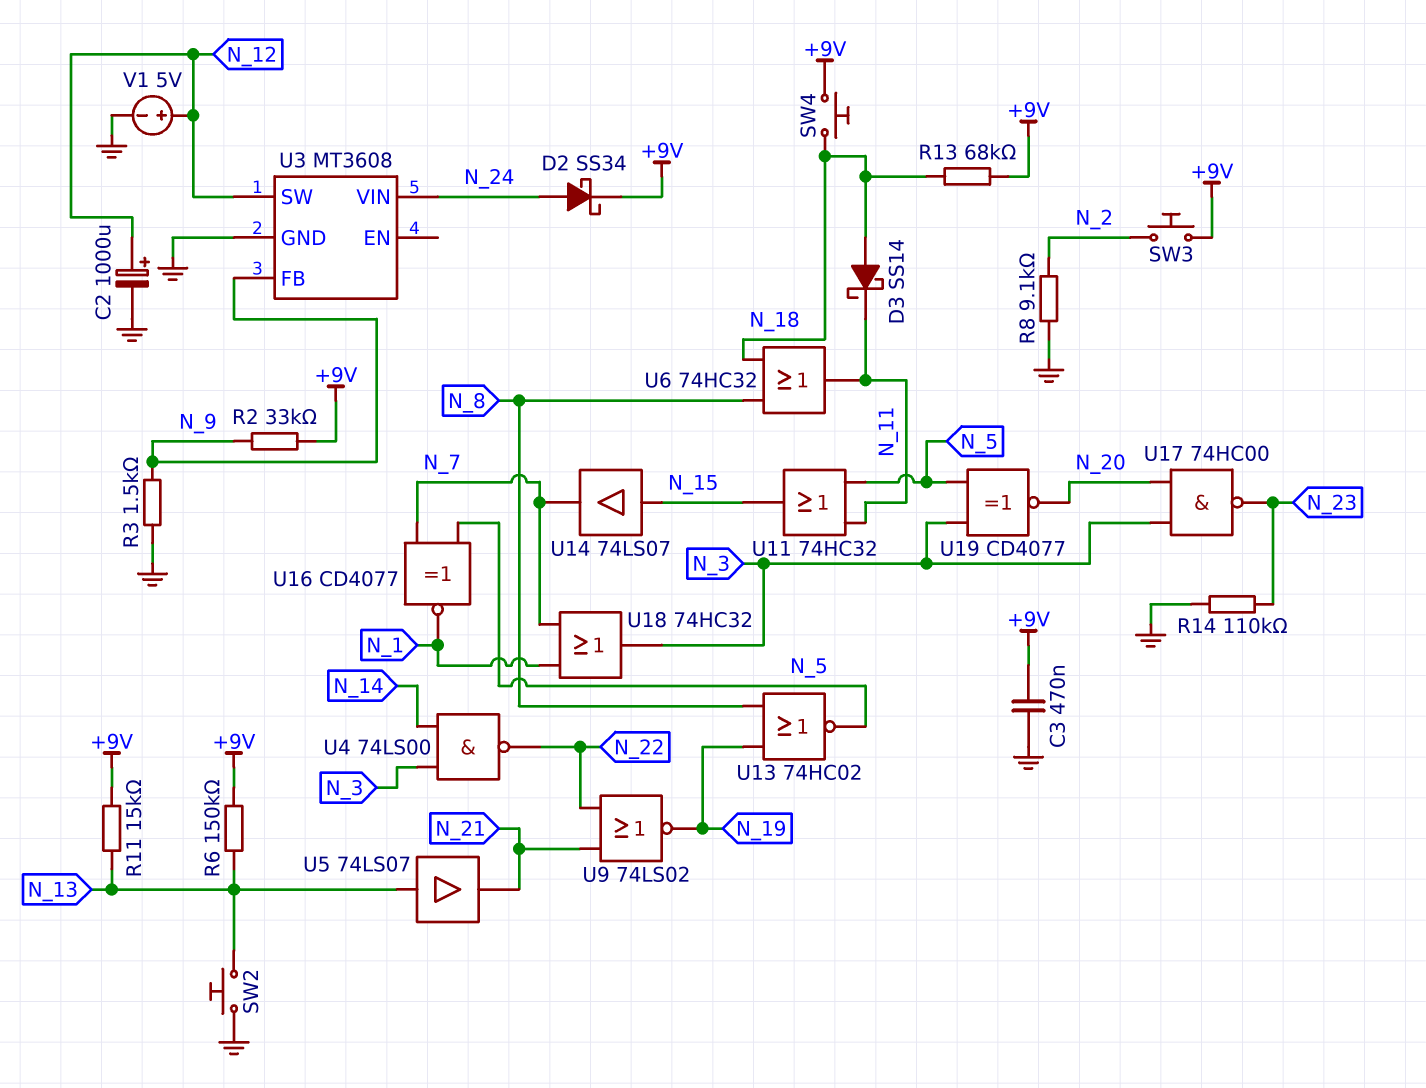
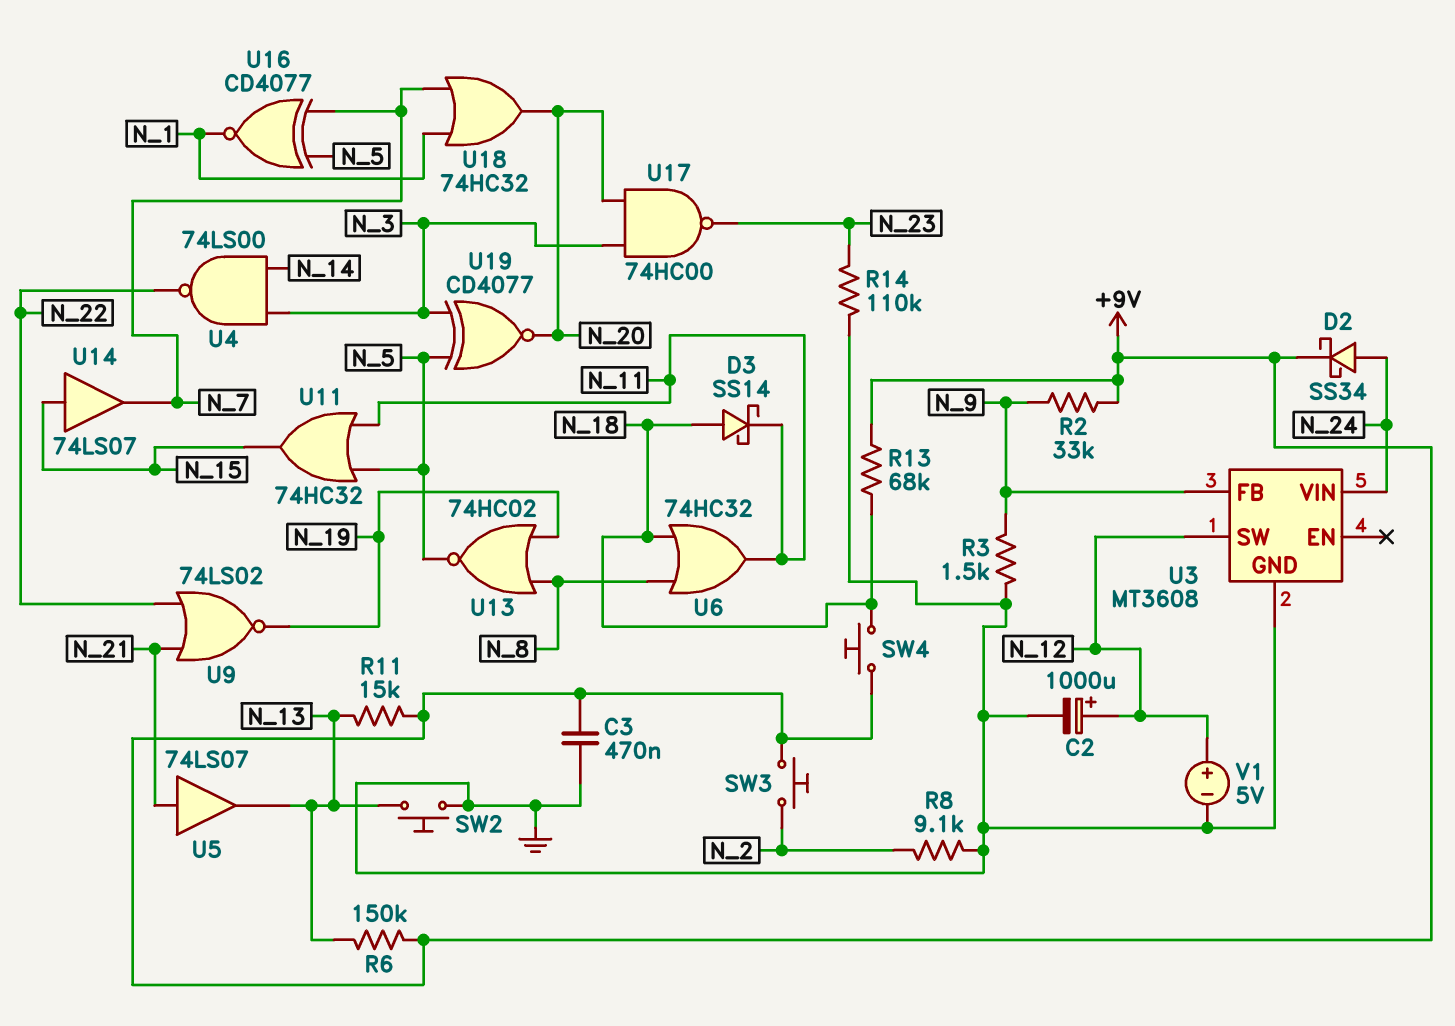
U5: buffer 74LS07 (in N_13, out N_21) -> buffer 74LS07 (in N_21, out N_13)
U18: OR 74HC32 (in N_1, in N_7, out N_3) -> OR 74HC32 (in N_1, in N_7, out N_20)

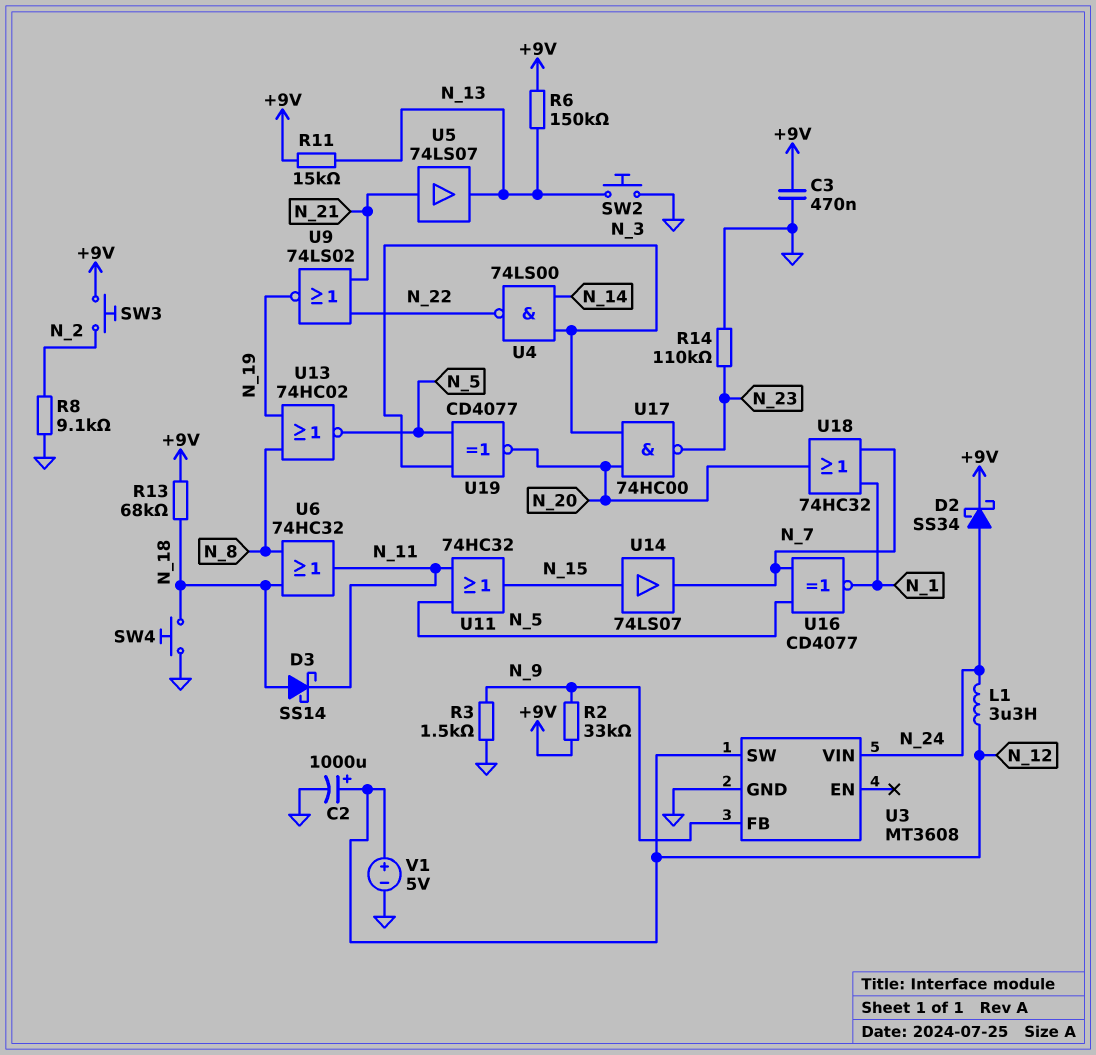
L1: none -> 3.3uH (N_12, N_24)
SW4: button (+9V, N_18) -> button (GND, N_18)

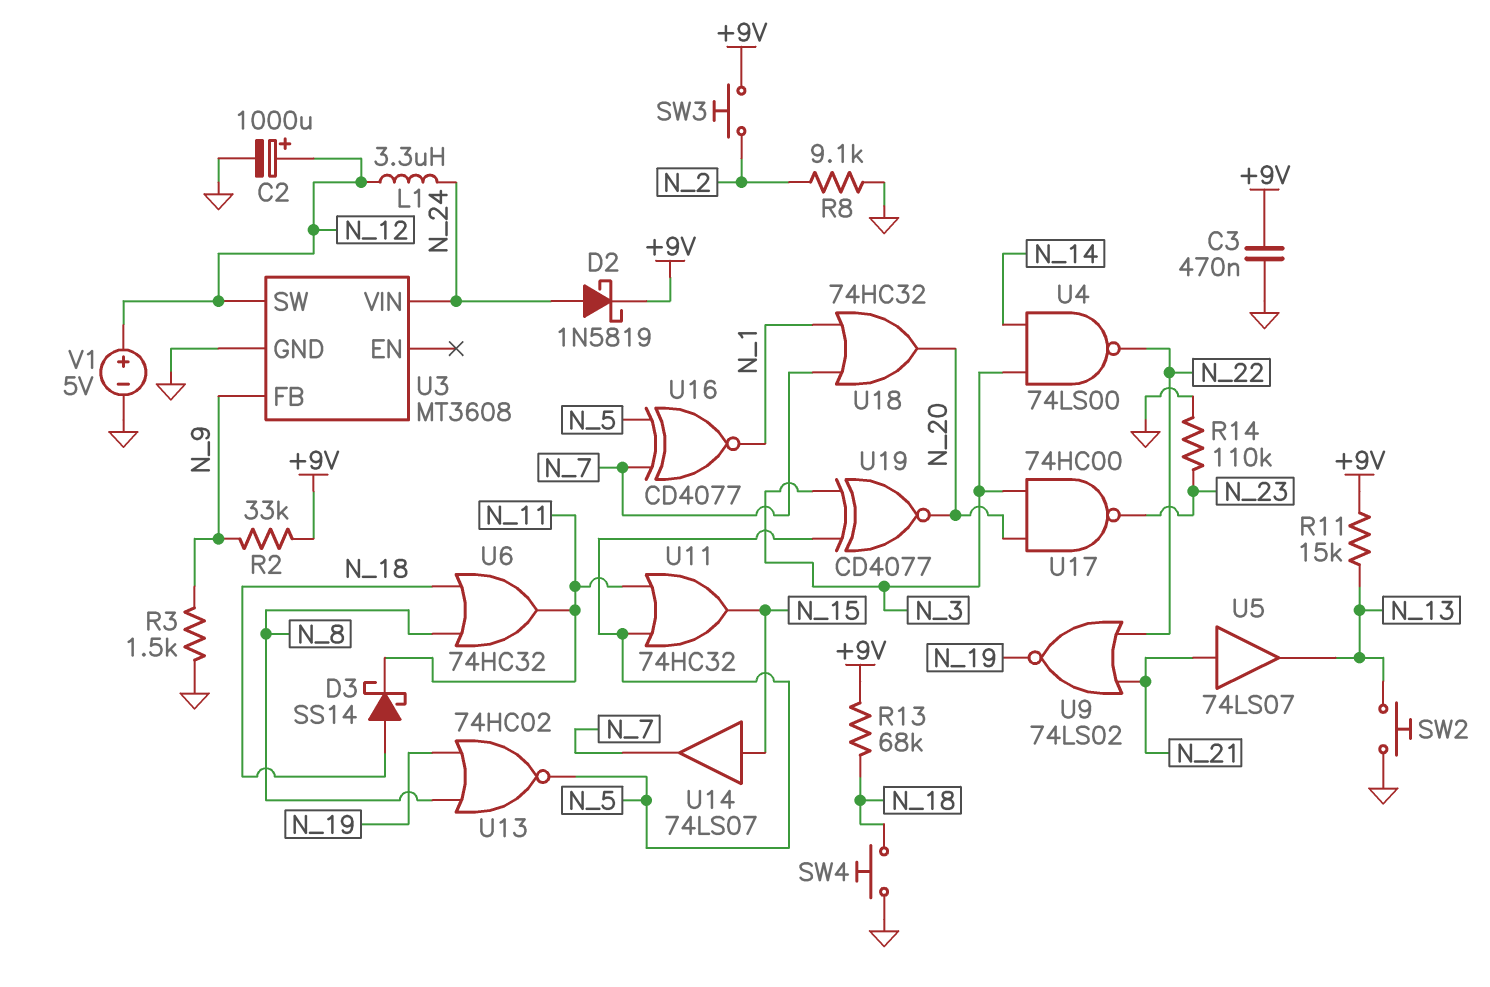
D2: schottky SS34 (A N_24, K +9V) -> schottky 1N5819 (A N_24, K +9V)
R6: 150k (+9V, N_13) -> none

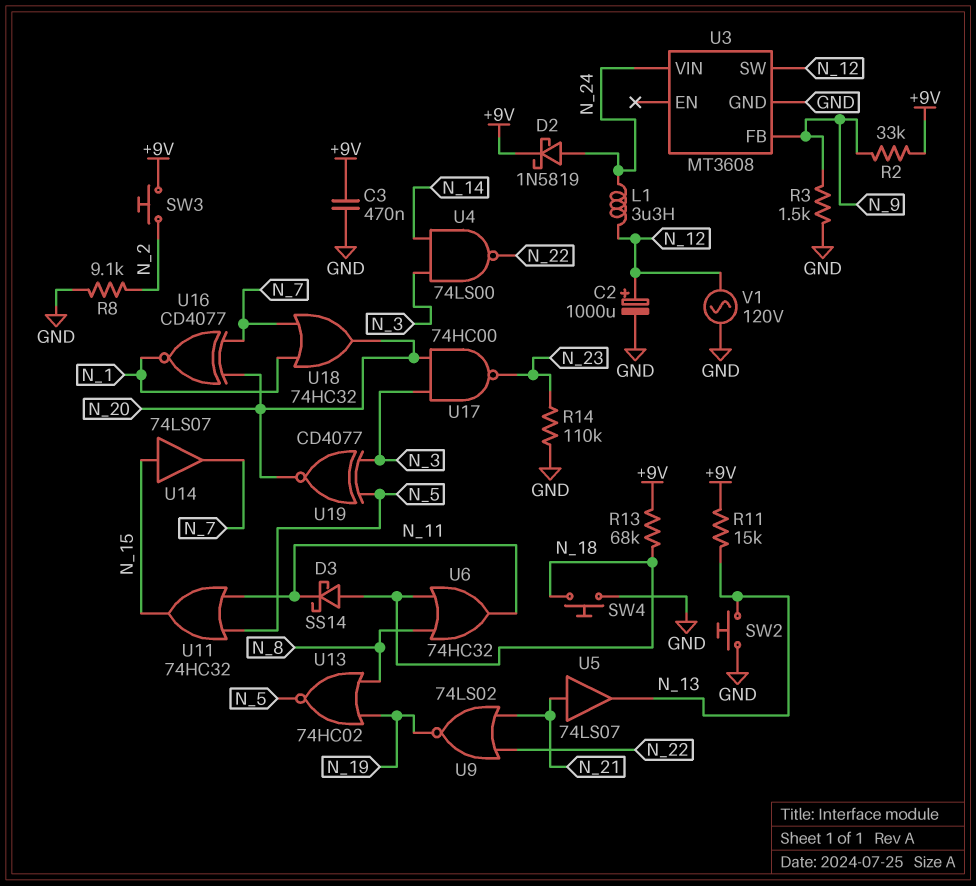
U16: XNOR CD4077 (in N_5, in N_7, out N_1) -> XNOR CD4077 (in N_7, in N_20, out N_1)
V1: 5V (plus N_12, minus GND) -> AC 120V (GND, N_12)

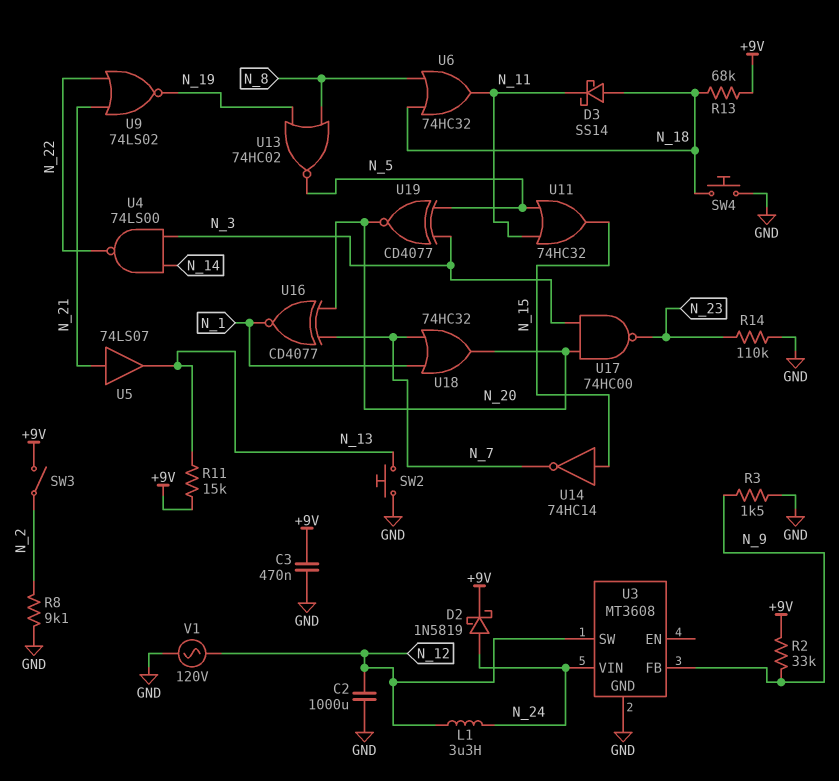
C2: 1000uF (plus N_12, minus GND) -> 1000uF (GND, N_12)
SW3: button (+9V, N_2) -> switch (+9V, N_2)
U14: buffer 74LS07 (in N_15, out N_7) -> NOT 74HC14 (in N_15, out N_7)

